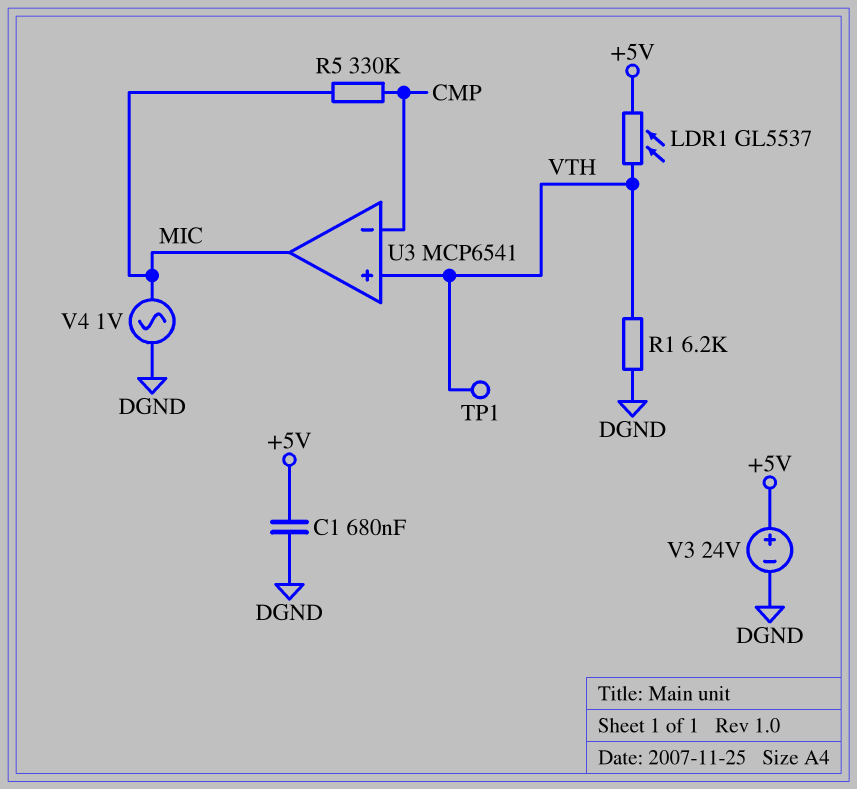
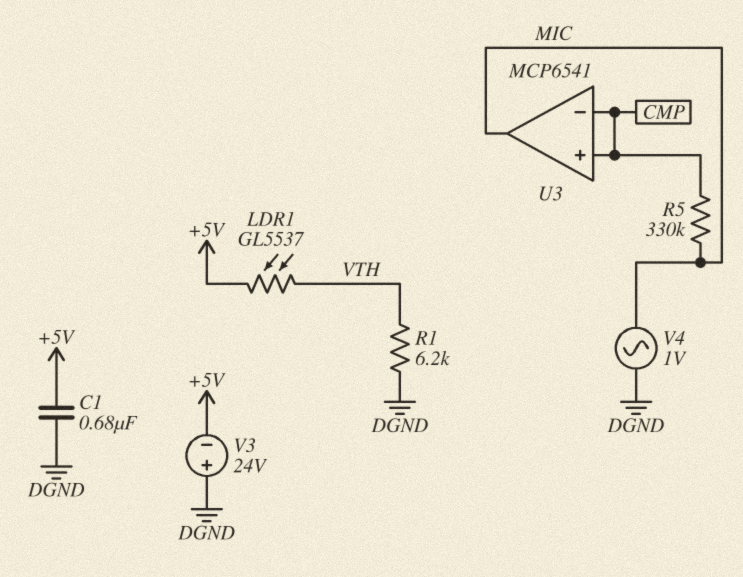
TP1: test point (VTH) -> none
U3 pin in+: VTH -> CMP
V3: 24V (plus +5V, minus DGND) -> 24V (plus DGND, minus +5V)

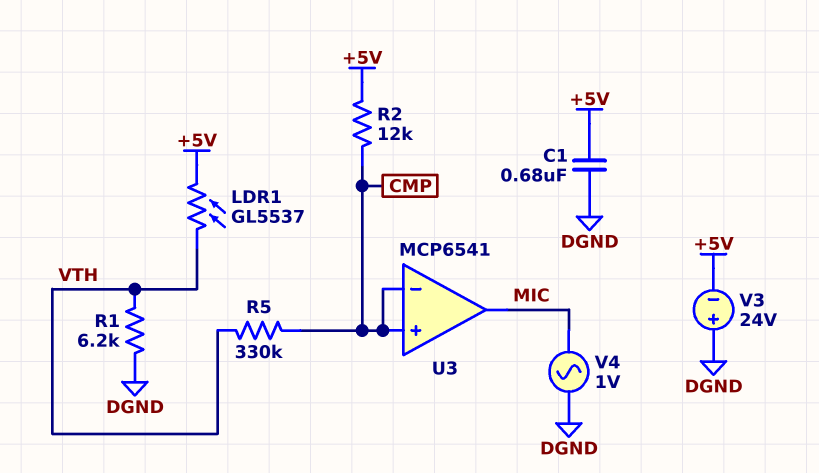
R2: none -> 12k (+5V, CMP)
R5: 330k (CMP, MIC) -> 330k (CMP, VTH)

